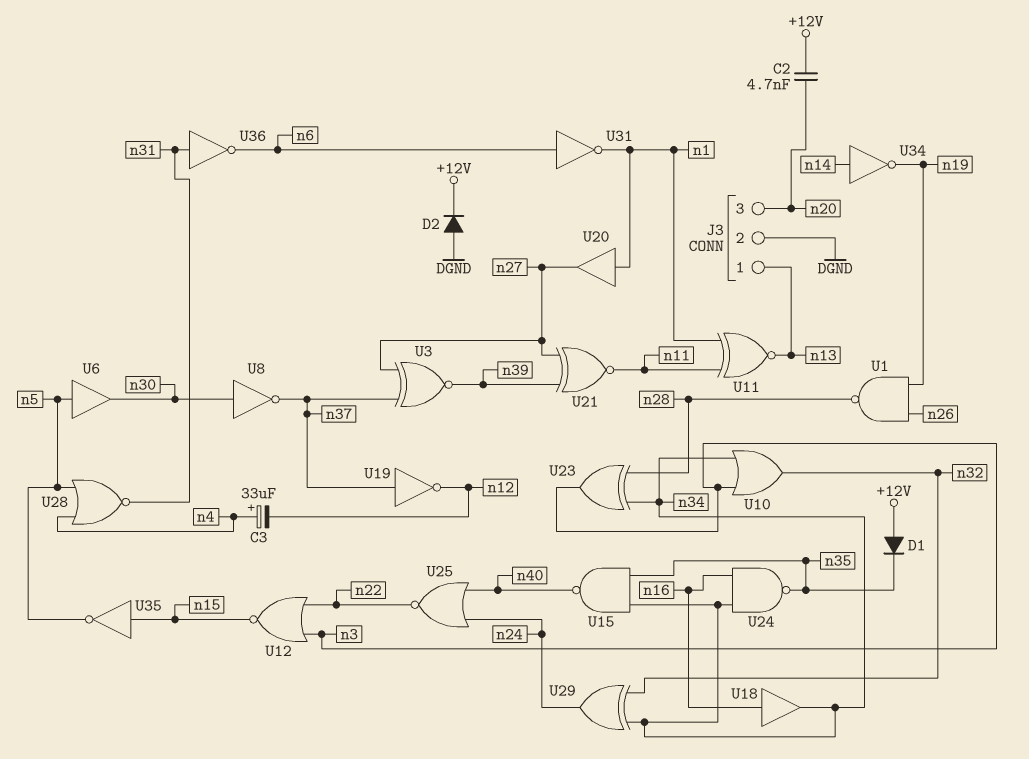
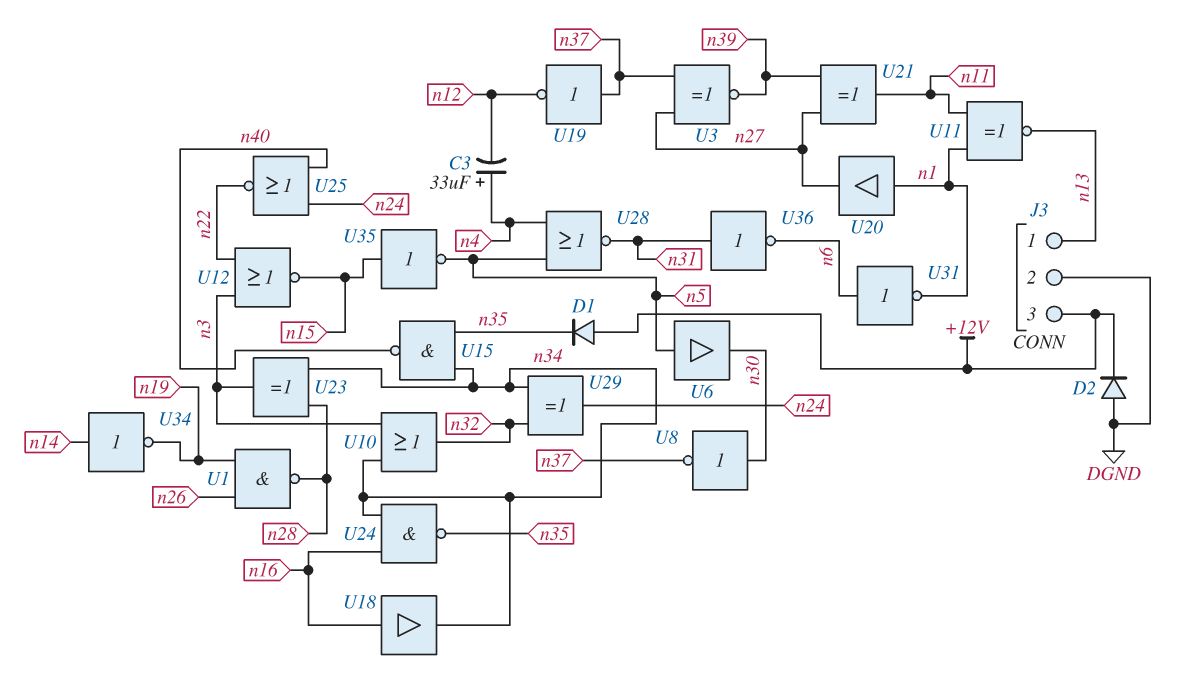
C2: 4.7nF (+12V, n20) -> none
J3 pin 3: n20 -> +12V
U21: XNOR (in n27, in n39, out n11) -> XOR (in n27, in n39, out n11)

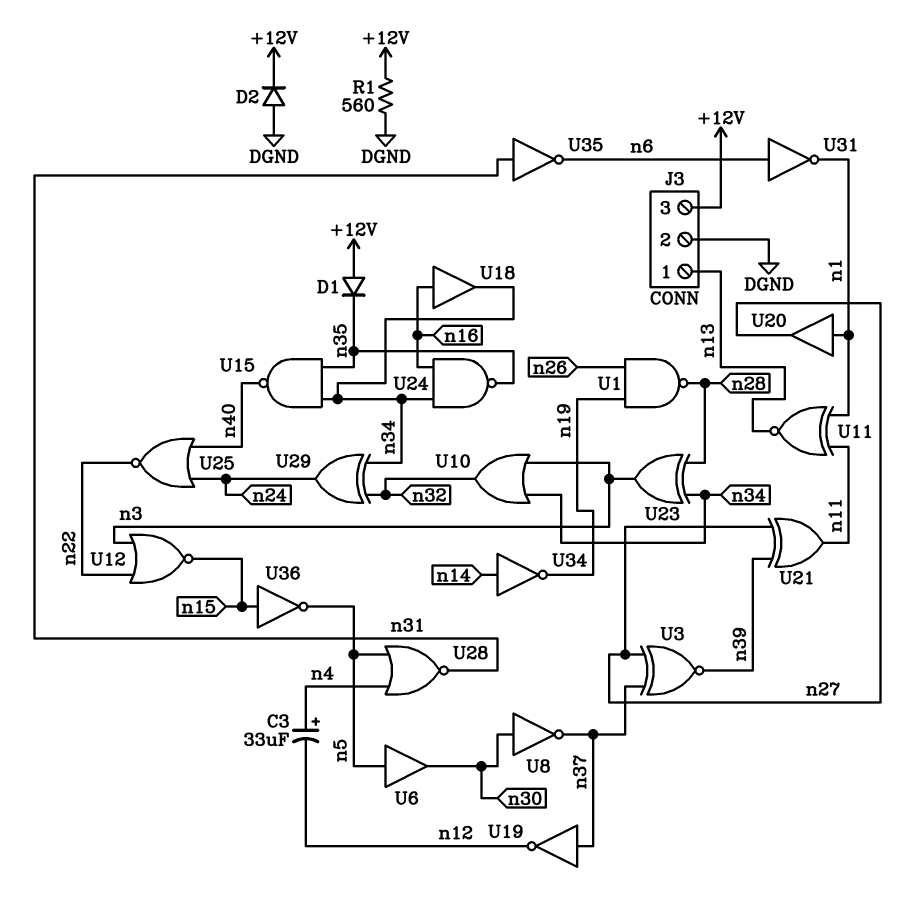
R1: none -> 560 (+12V, DGND)
U35: NOT (in n15, out n5) -> NOT (in n31, out n6)
U36: NOT (in n31, out n6) -> NOT (in n15, out n5)

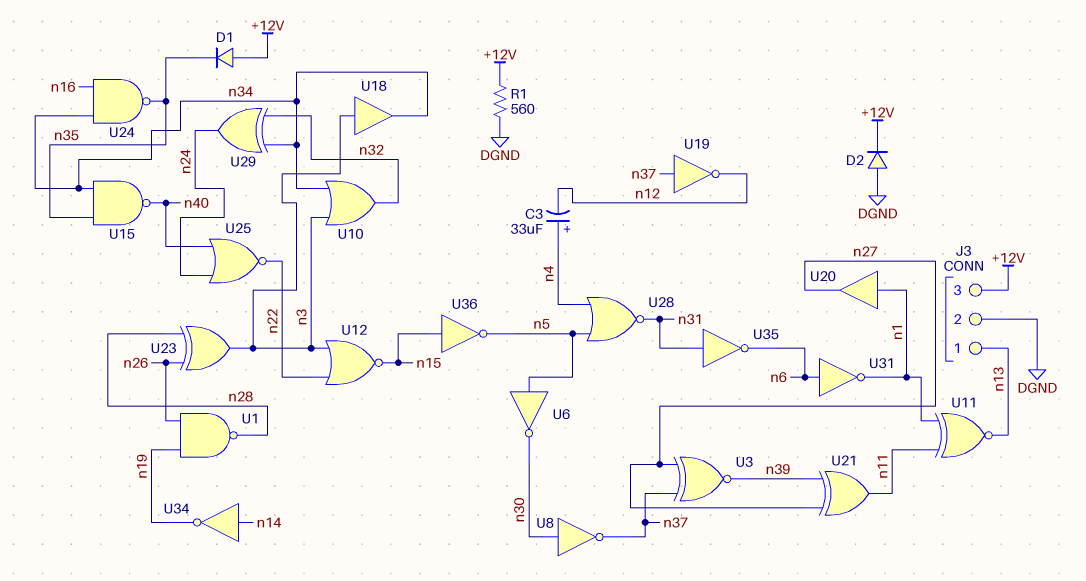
U6: buffer (in n5, out n30) -> NOT (in n5, out n30)
U18: buffer (in n16, out n34) -> buffer (in n3, out n34)
U23: XOR (in n28, in n34, out n3) -> XOR (in n26, in n28, out n3)

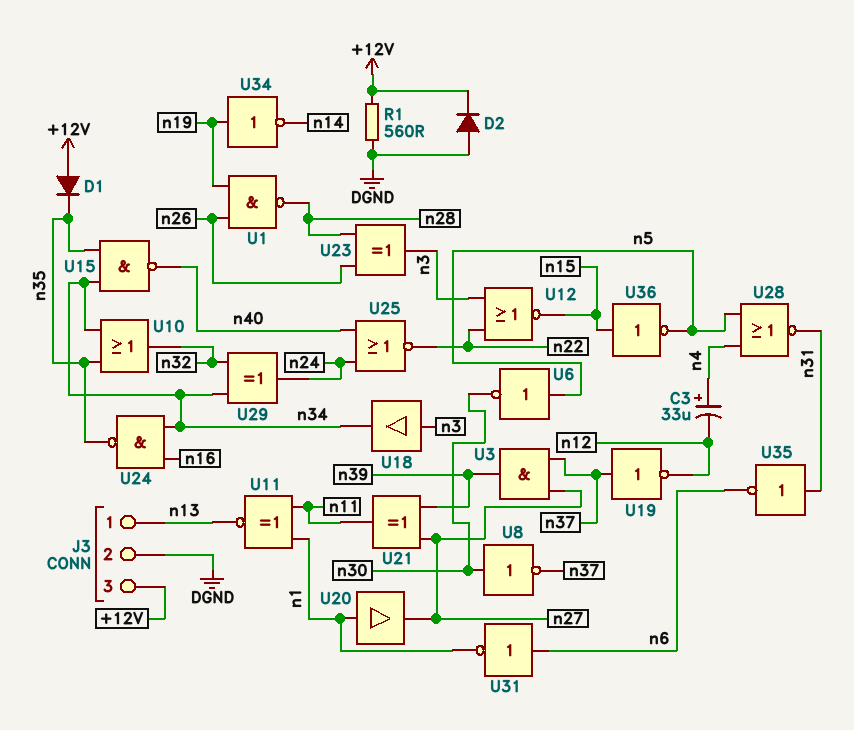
U3: XNOR (in n27, in n37, out n39) -> AND (in n27, in n37, out n39)
U10: OR (in n3, in n34, out n32) -> OR (in n34, in n35, out n32)
U34: NOT (in n14, out n19) -> NOT (in n19, out n14)

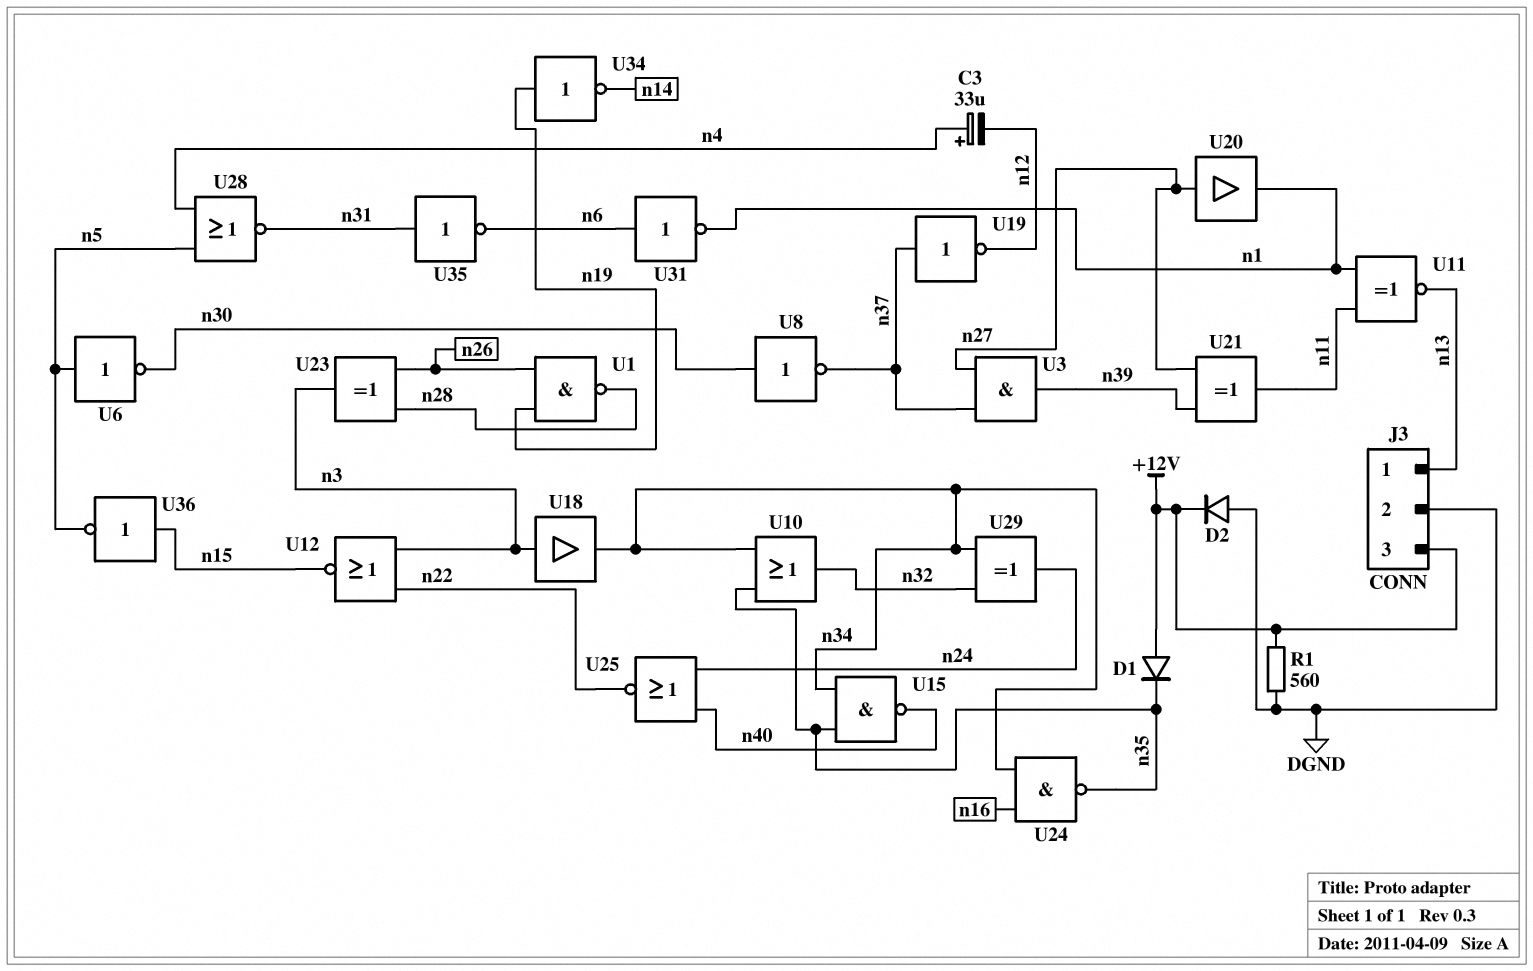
U20: buffer (in n1, out n27) -> buffer (in n27, out n1)

